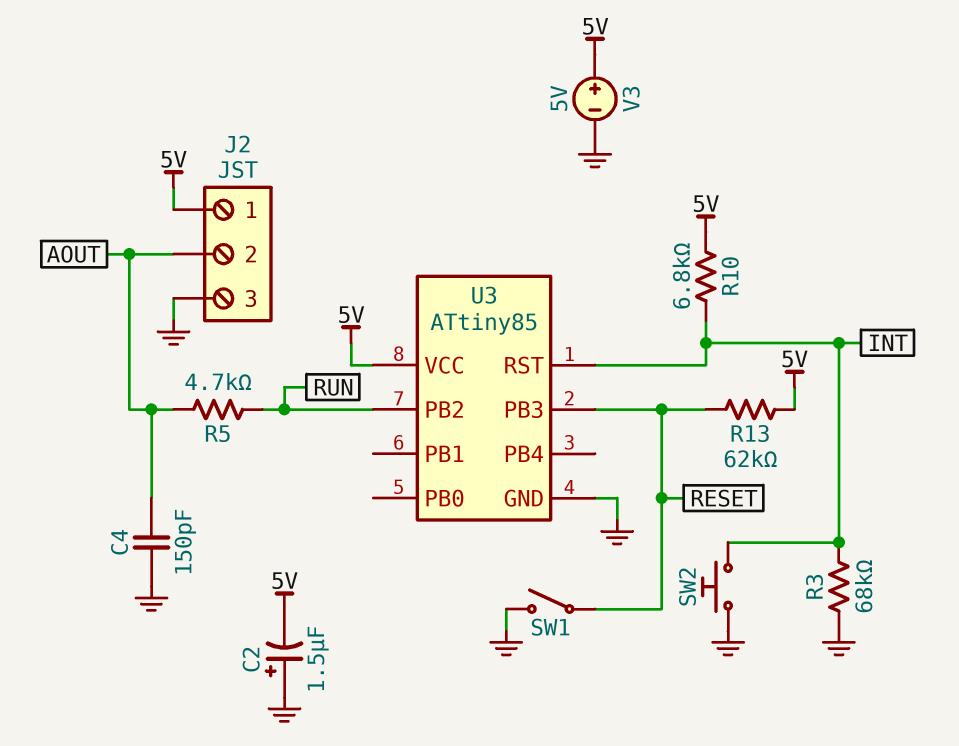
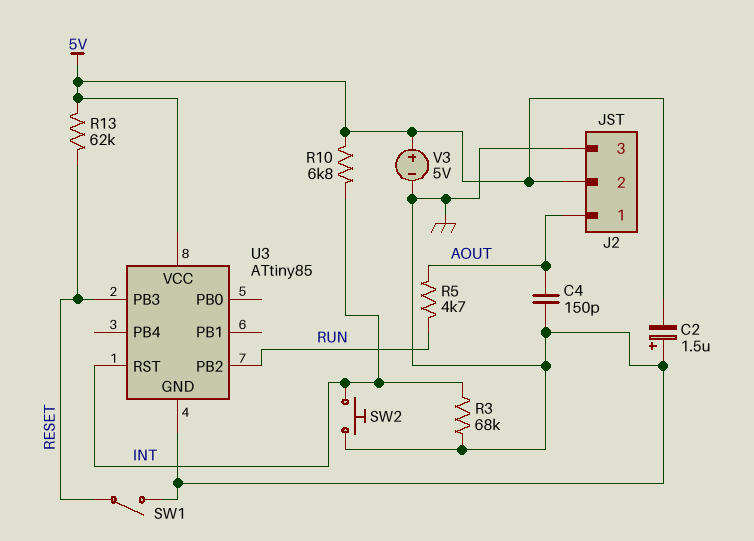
J2 pin 1: 5V -> AOUT
J2 pin 2: AOUT -> 5V

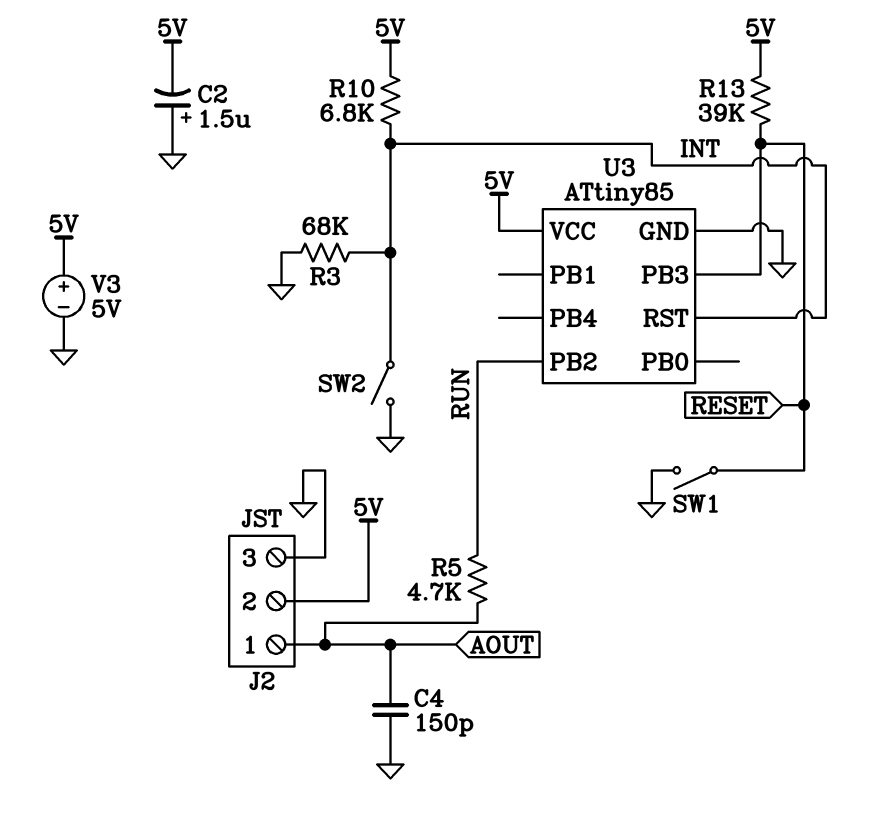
R13: 62k (5V, RESET) -> 39k (5V, RESET)
SW2: button (GND, INT) -> switch (GND, INT)

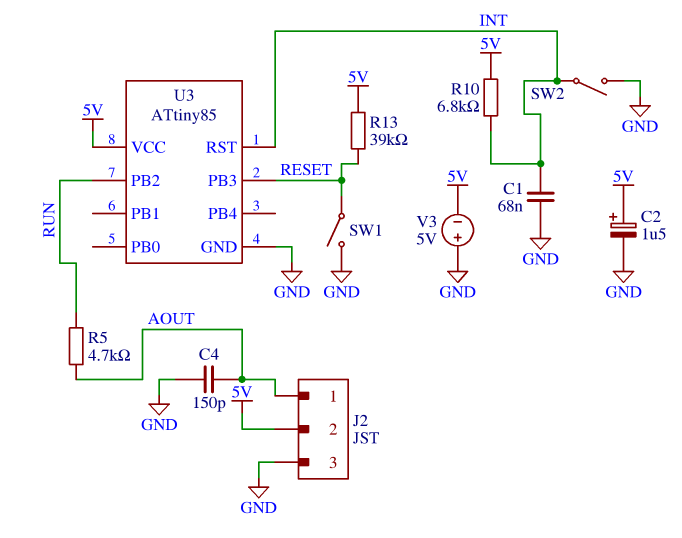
C1: none -> 68nF (GND, INT)
C2: 1.5uF (plus GND, minus 5V) -> 1.5uF (plus 5V, minus GND)
R3: 68k (GND, INT) -> none
V3: 5V (plus 5V, minus GND) -> 5V (plus GND, minus 5V)

